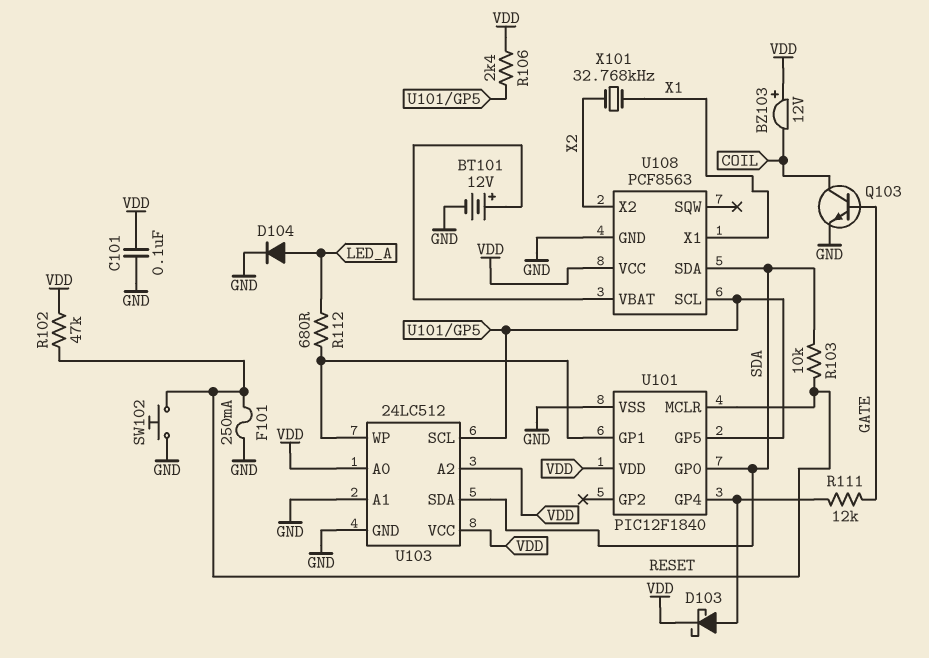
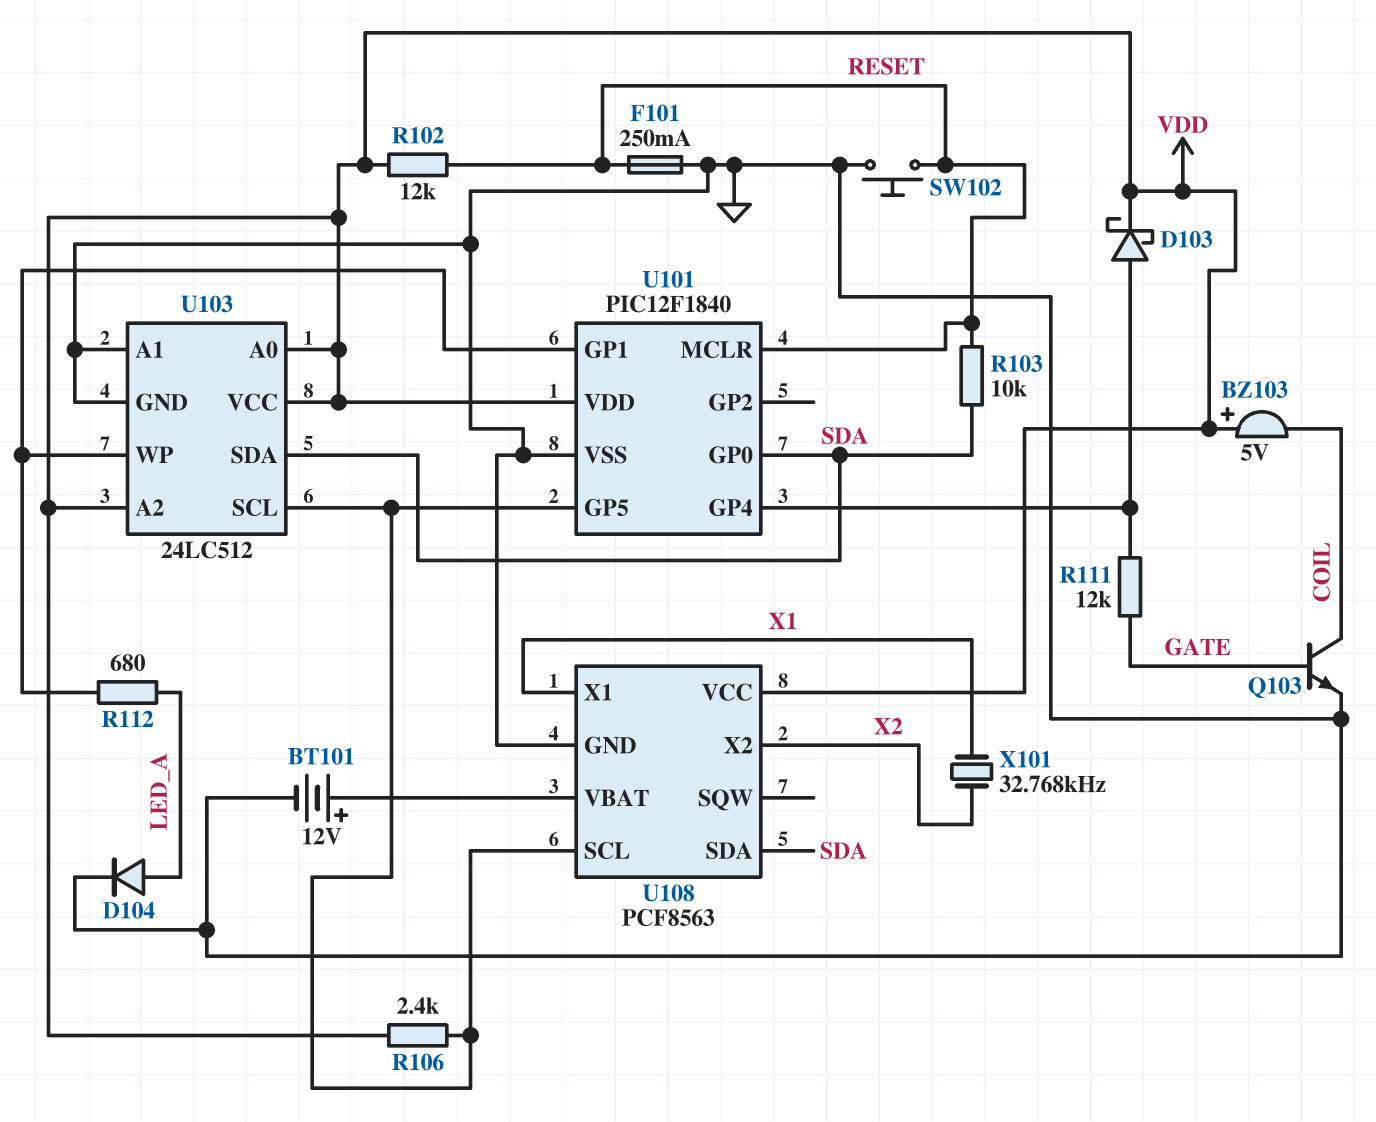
BZ103: buzzer 12V (plus VDD, minus COIL) -> buzzer 5V (plus VDD, minus COIL)
C101: 100nF (GND, VDD) -> none
R102: 47k (RESET, VDD) -> 12k (RESET, VDD)

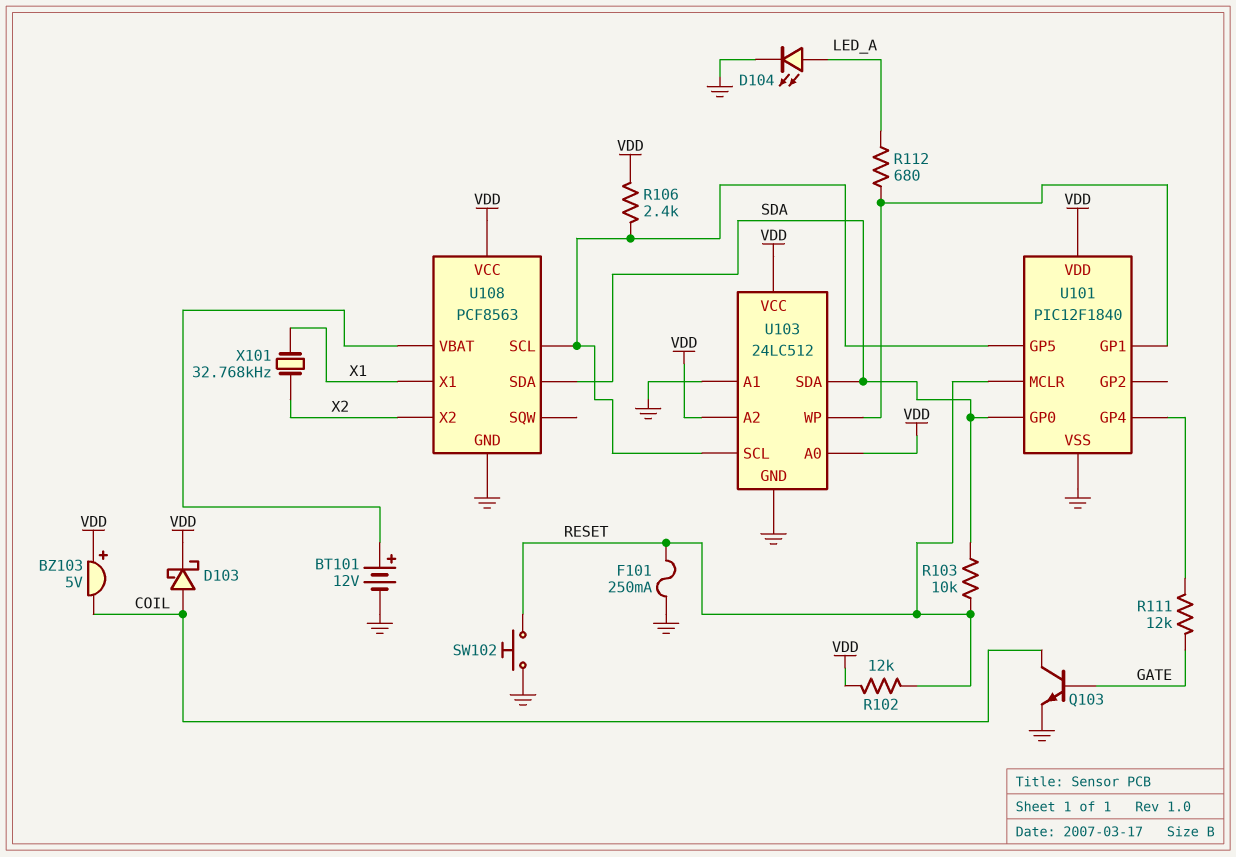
D103: schottky (A U101/GP4, K VDD) -> schottky (A COIL, K VDD)
D104: diode (A LED_A, K GND) -> LED (A LED_A, K GND)

